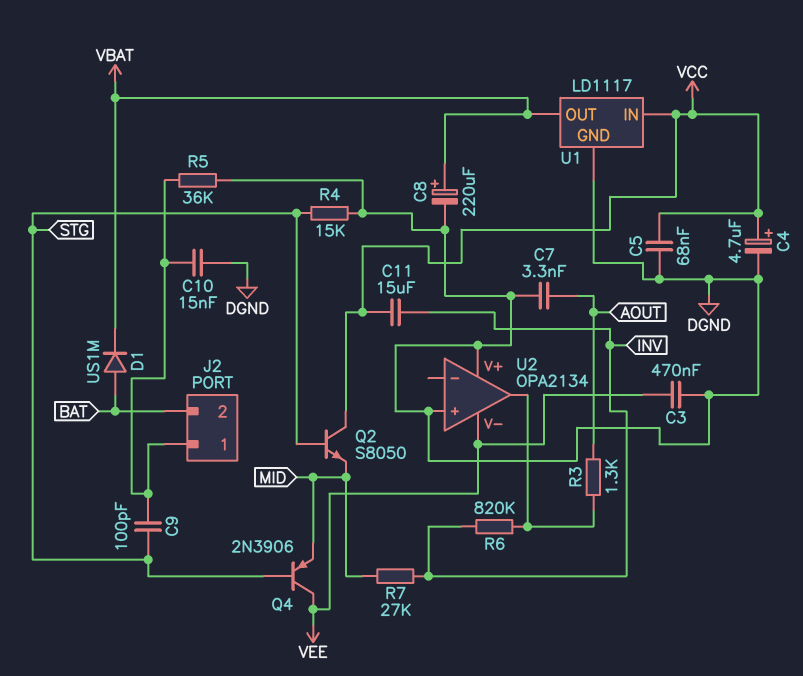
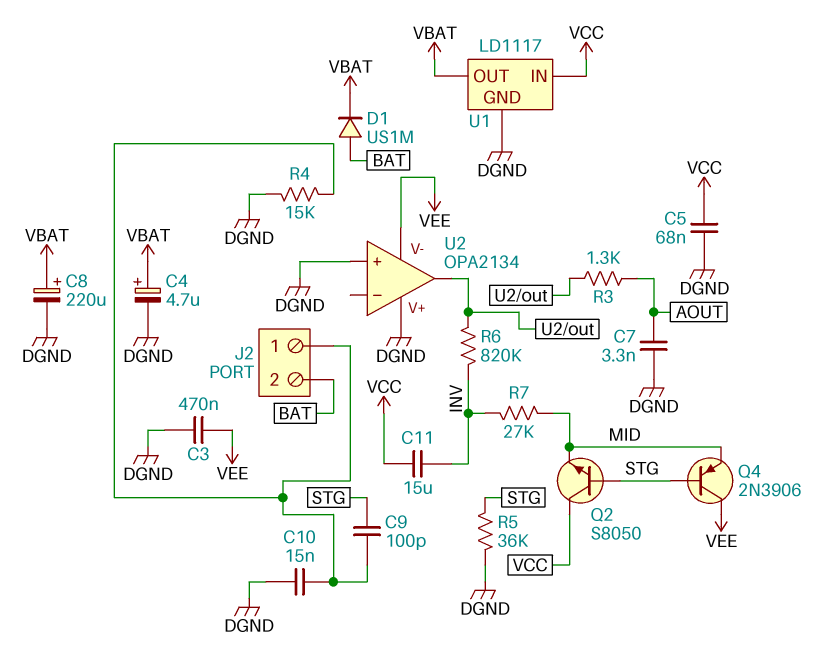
C4: 4.7uF (plus VCC, minus DGND) -> 4.7uF (plus VBAT, minus DGND)
R4: 15k (DGND, STG) -> 15k (DGND, J2/1)
R5: 36k (DGND, J2/1) -> 36k (DGND, STG)

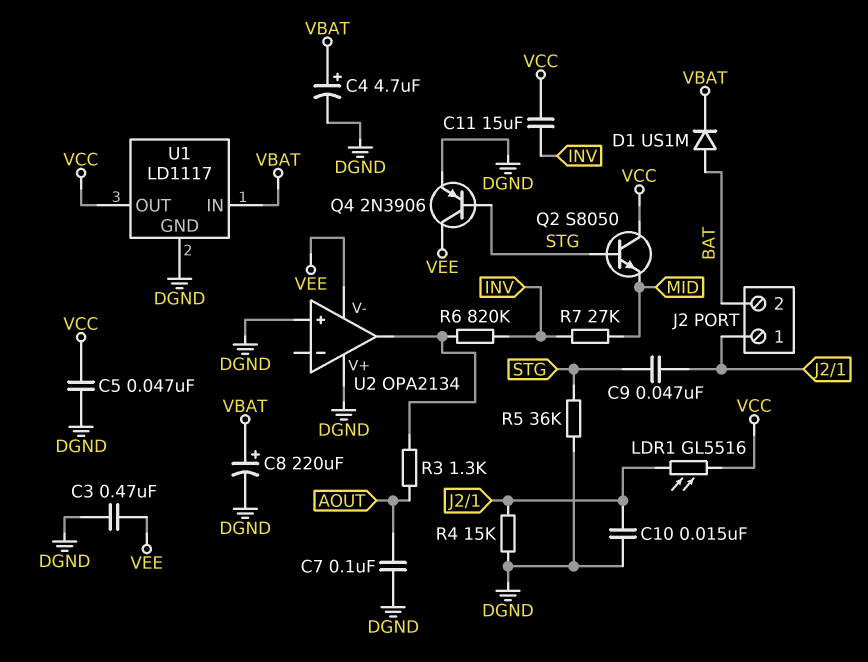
C5: 68nF (DGND, VCC) -> 47nF (DGND, VCC)
C7: 3.3nF (AOUT, DGND) -> 100nF (AOUT, DGND)
C9: 100pF (J2/1, STG) -> 47nF (J2/1, STG)
LDR1: none -> GL5516 (J2/1, VCC)
Q4: PNP 2N3906 (B STG, C VEE, E MID) -> PNP 2N3906 (B STG, C VEE, E DGND)
U1 pin IN: VCC -> VBAT
U1 pin OUT: VBAT -> VCC

